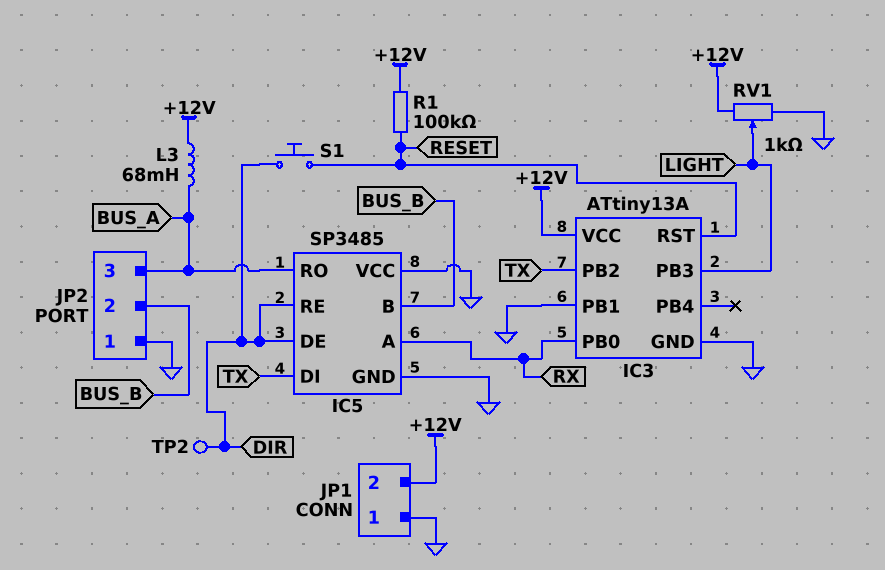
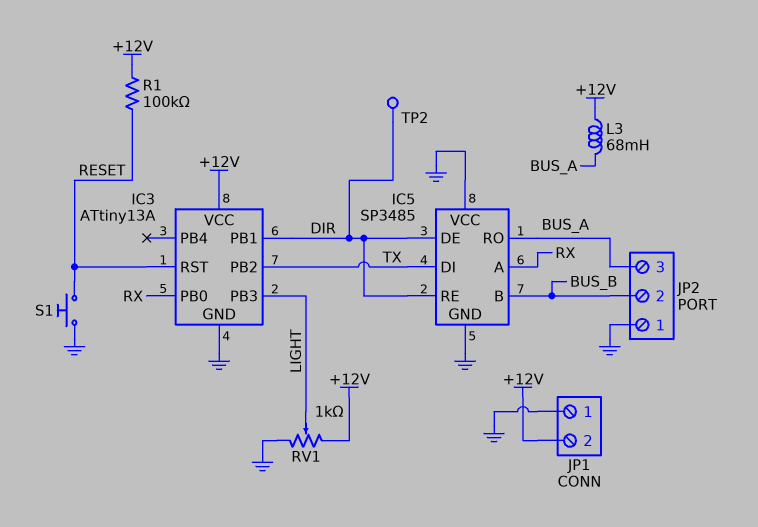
IC3 pin PB1: GND -> DIR
S1: button (DIR, RESET) -> button (GND, RESET)

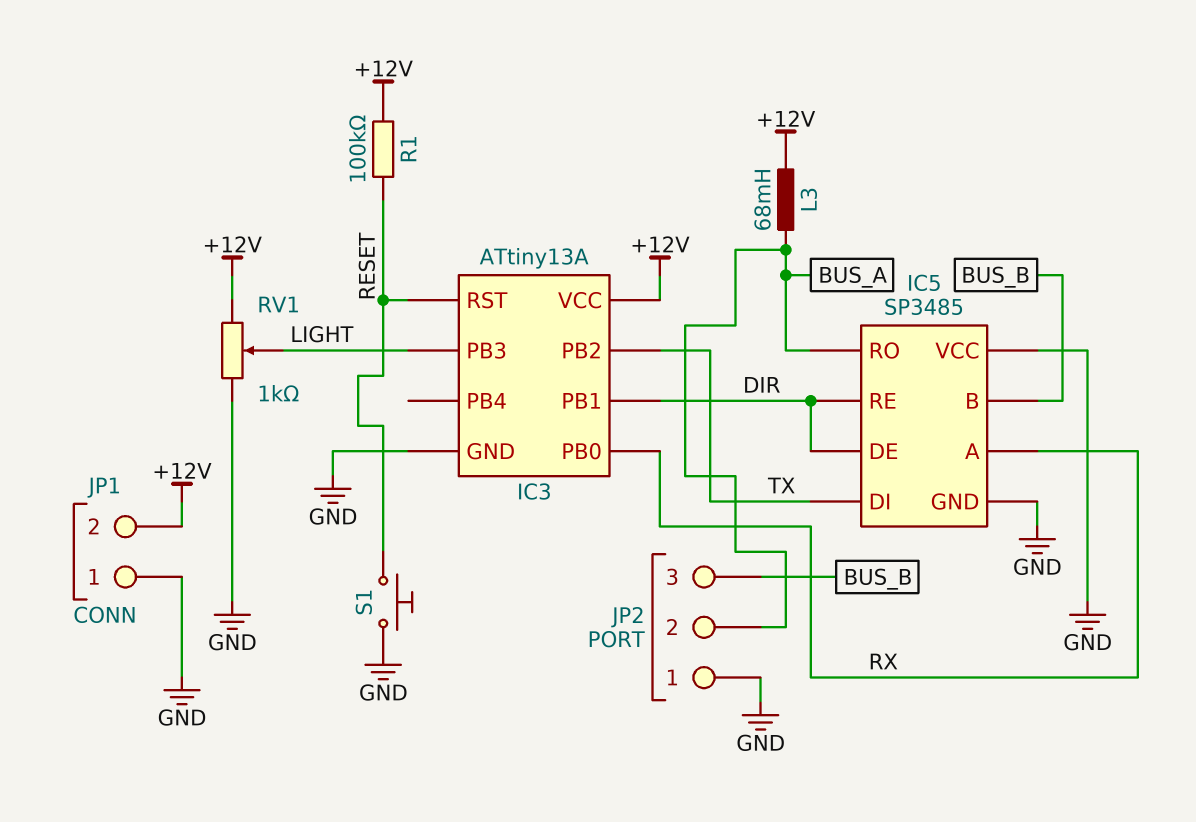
JP2 pin 2: BUS_B -> BUS_A
JP2 pin 3: BUS_A -> BUS_B
TP2: test point (DIR) -> none

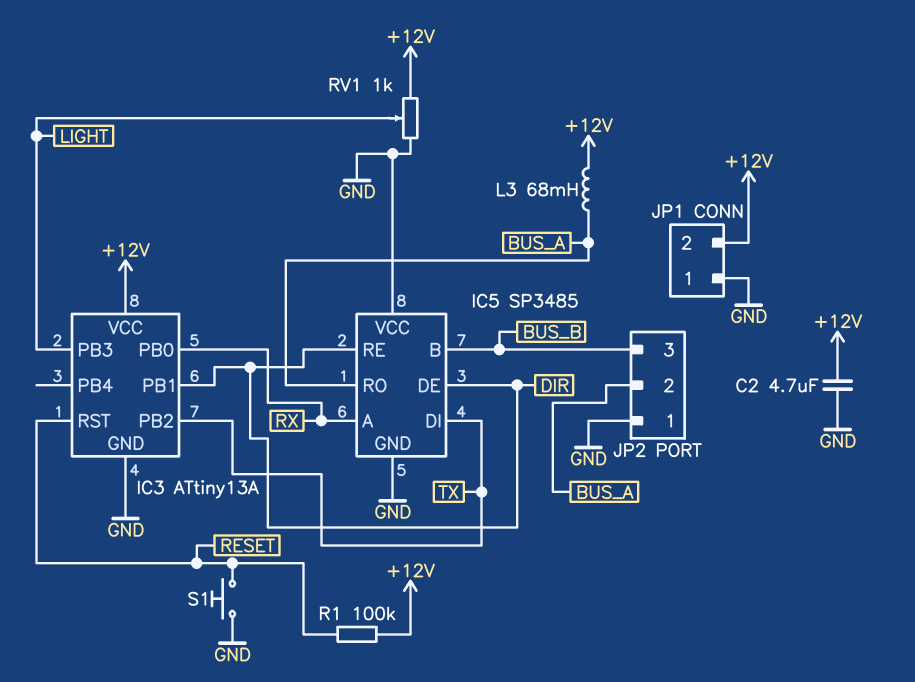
C2: none -> 4.7uF (+12V, GND)

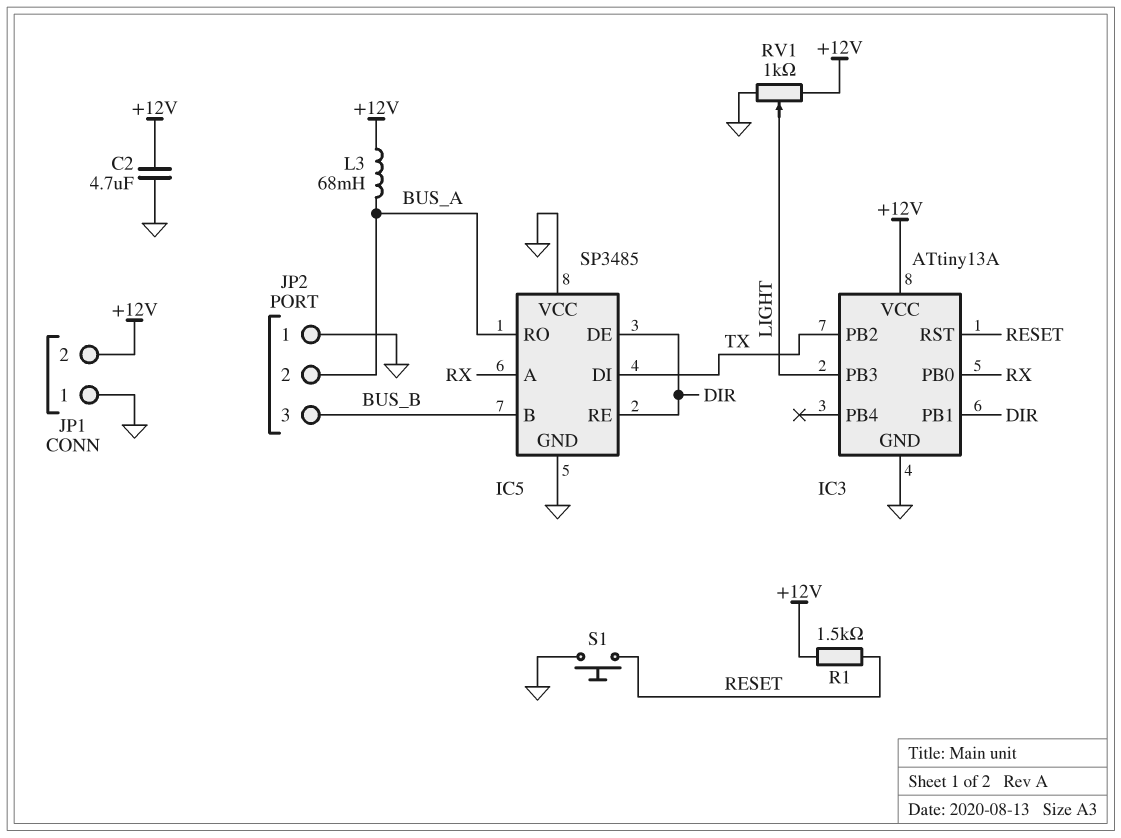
R1: 100k (+12V, RESET) -> 1.5k (+12V, RESET)

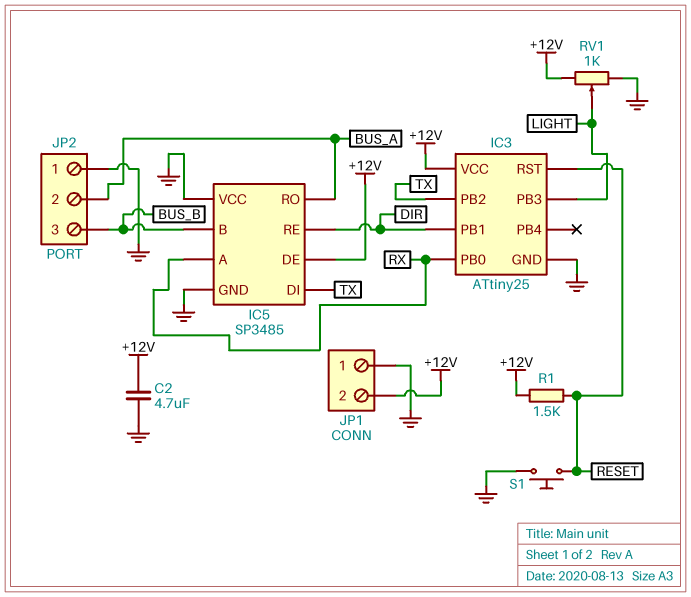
IC3: ATtiny13A -> ATtiny25
IC5 pin DE: DIR -> +12V
L3: 68mH (+12V, BUS_A) -> none

